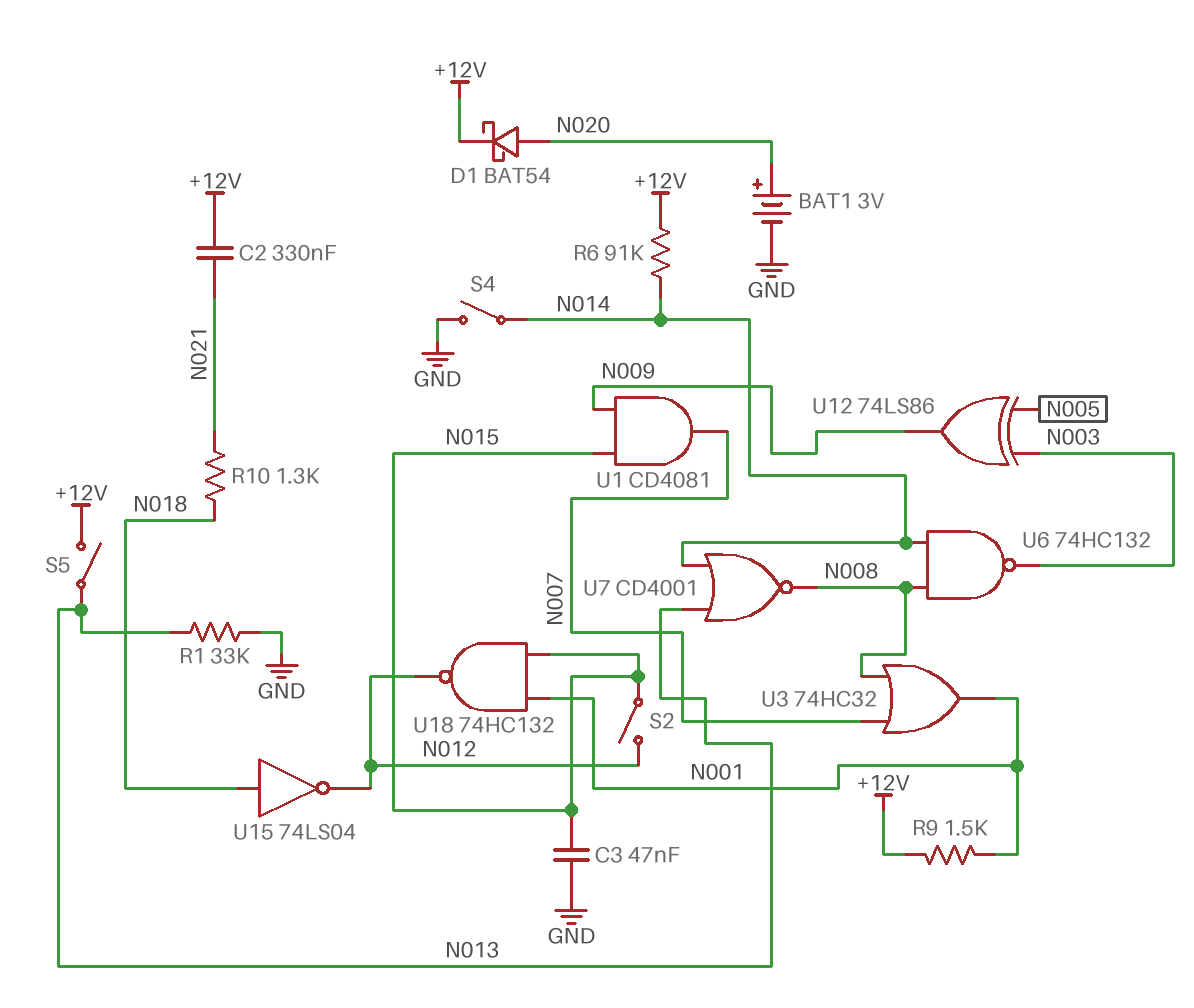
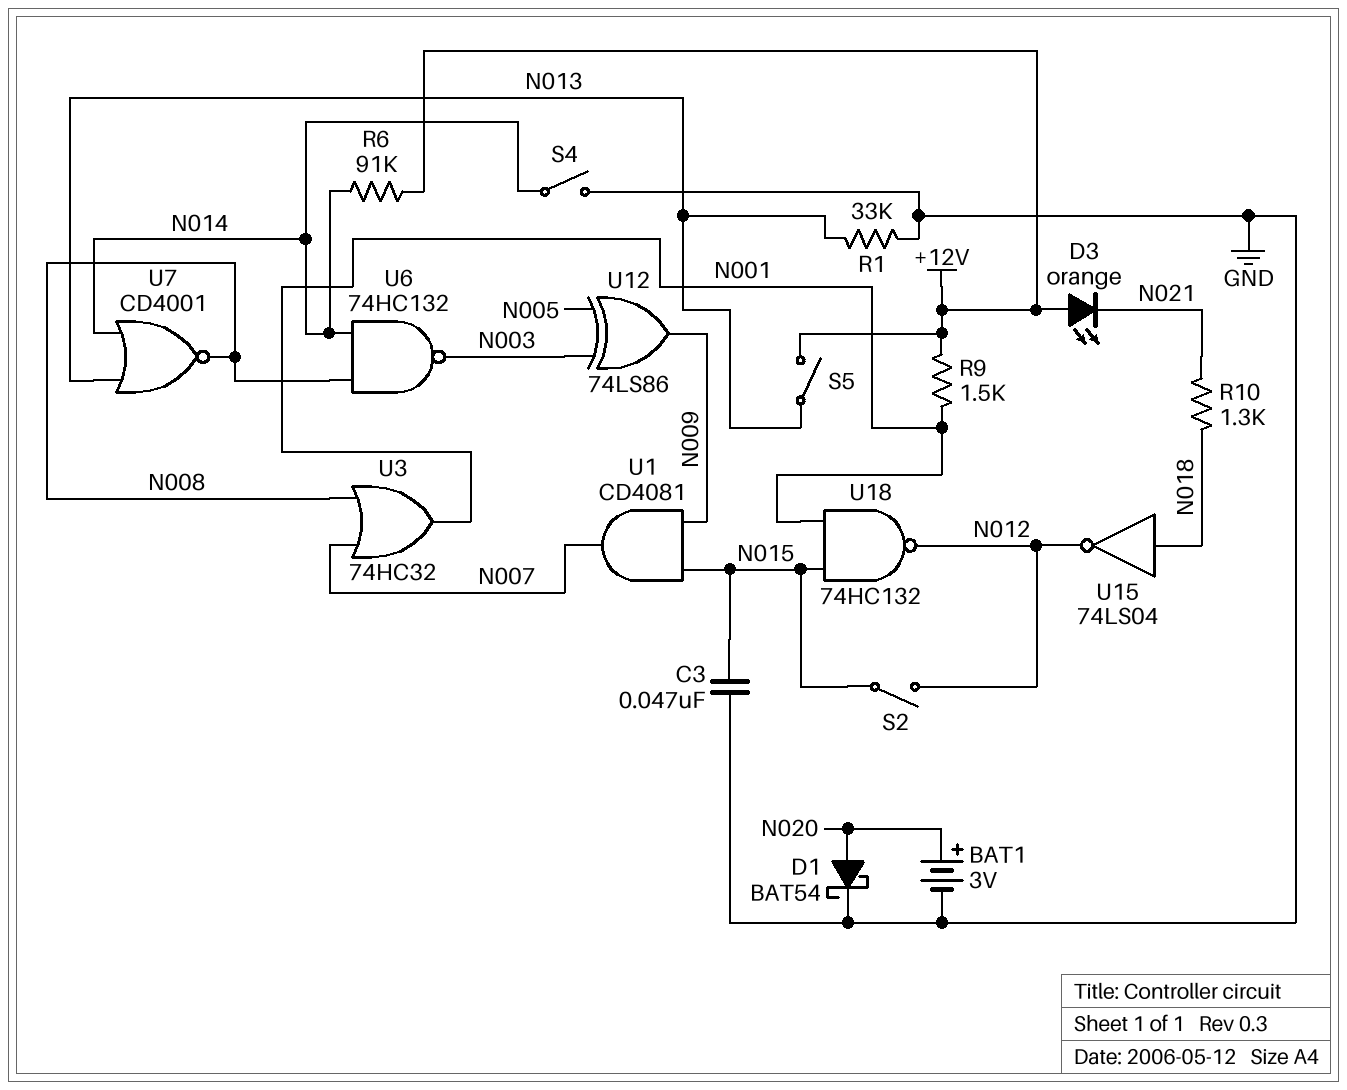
C2: 330nF (+12V, N021) -> none
D1: schottky BAT54 (A N020, K +12V) -> schottky BAT54 (A N020, K GND)
D3: none -> LED orange (A +12V, K N021)

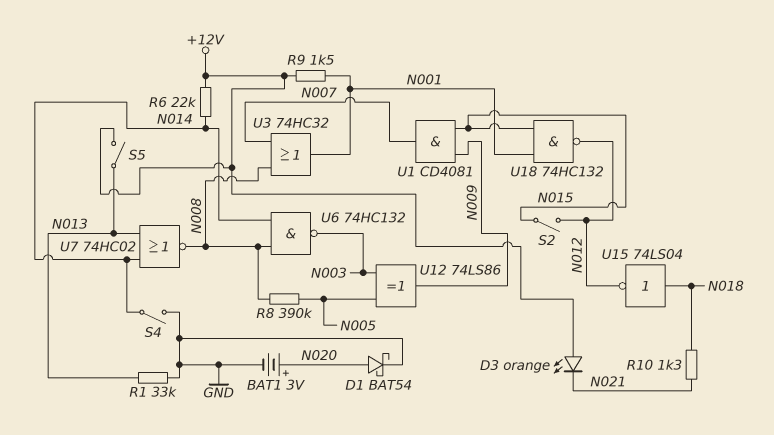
C3: 47nF (GND, N015) -> none
R6: 91k (+12V, N014) -> 22k (+12V, N014)
R8: none -> 390k (N005, N008)
U7: NOR CD4001 (in N013, in N014, out N008) -> NOR 74HC02 (in N013, in N014, out N008)

